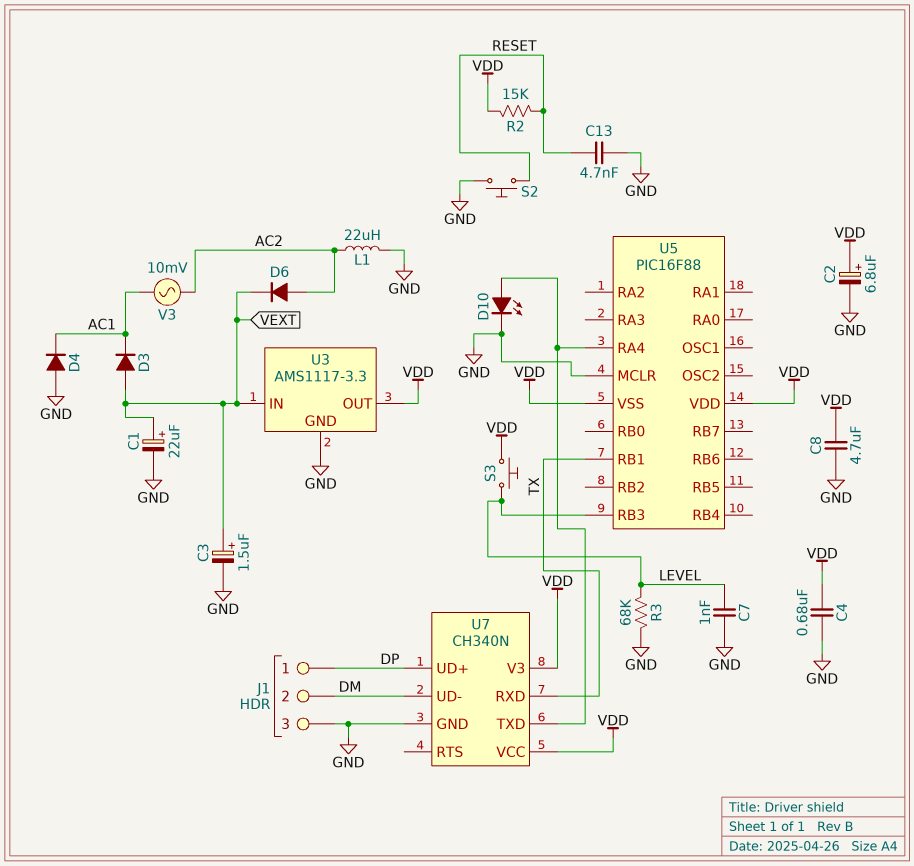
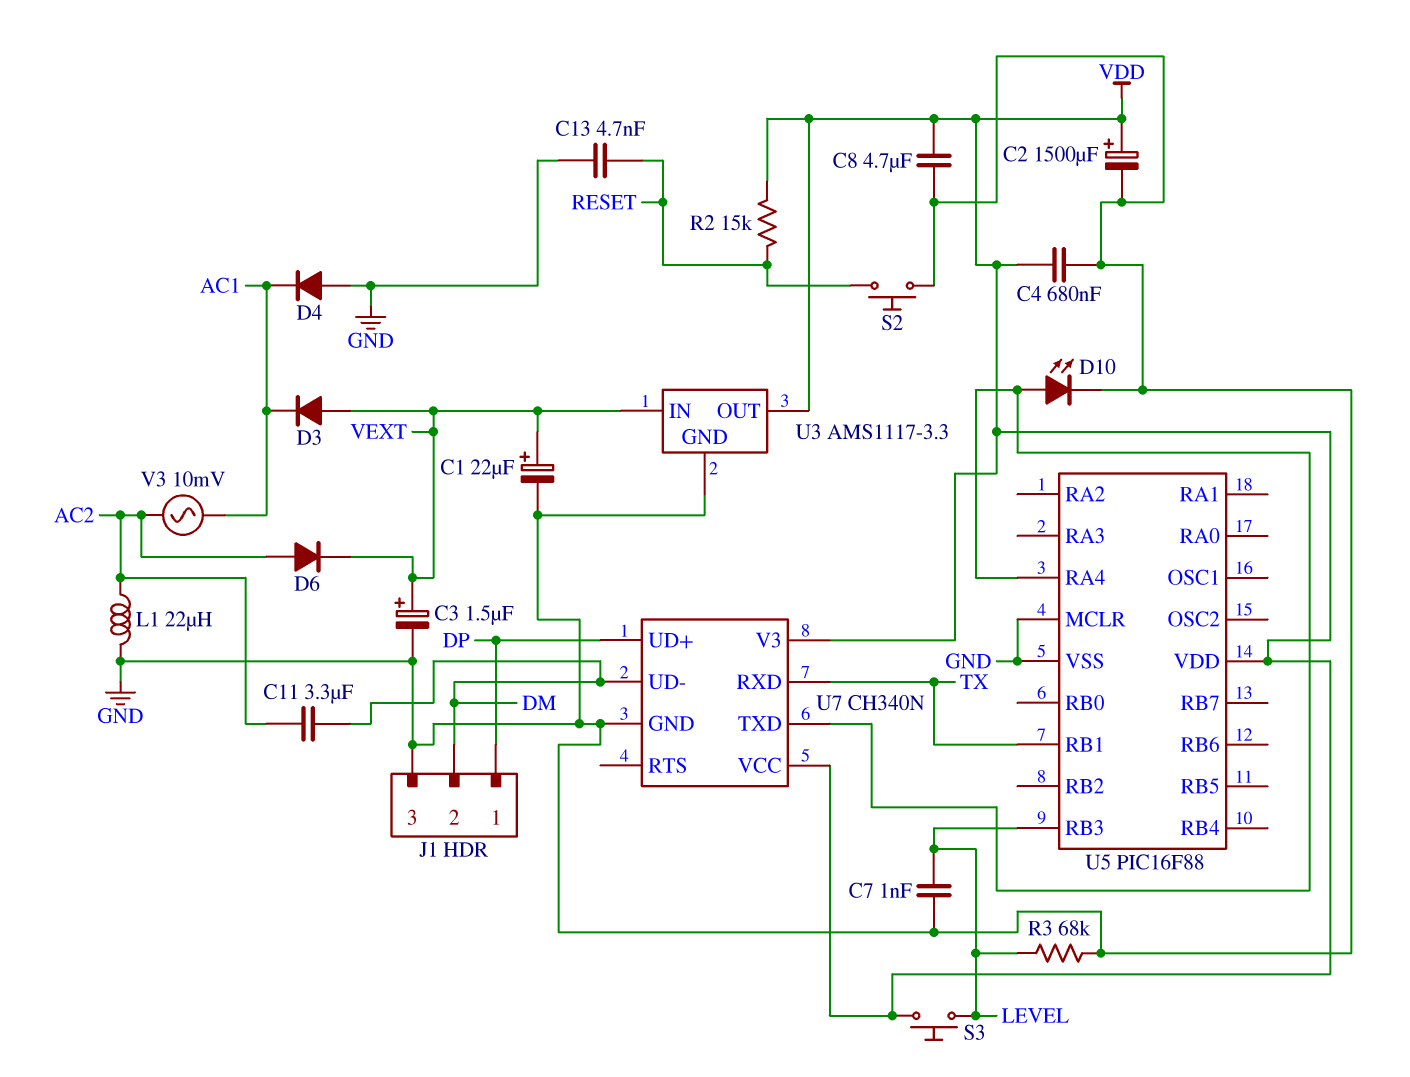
C2: 6.8uF (plus VDD, minus GND) -> 1500uF (plus VDD, minus GND)
C11: none -> 3.3uF (AC2, DM)
U5 pin VSS: VDD -> GND

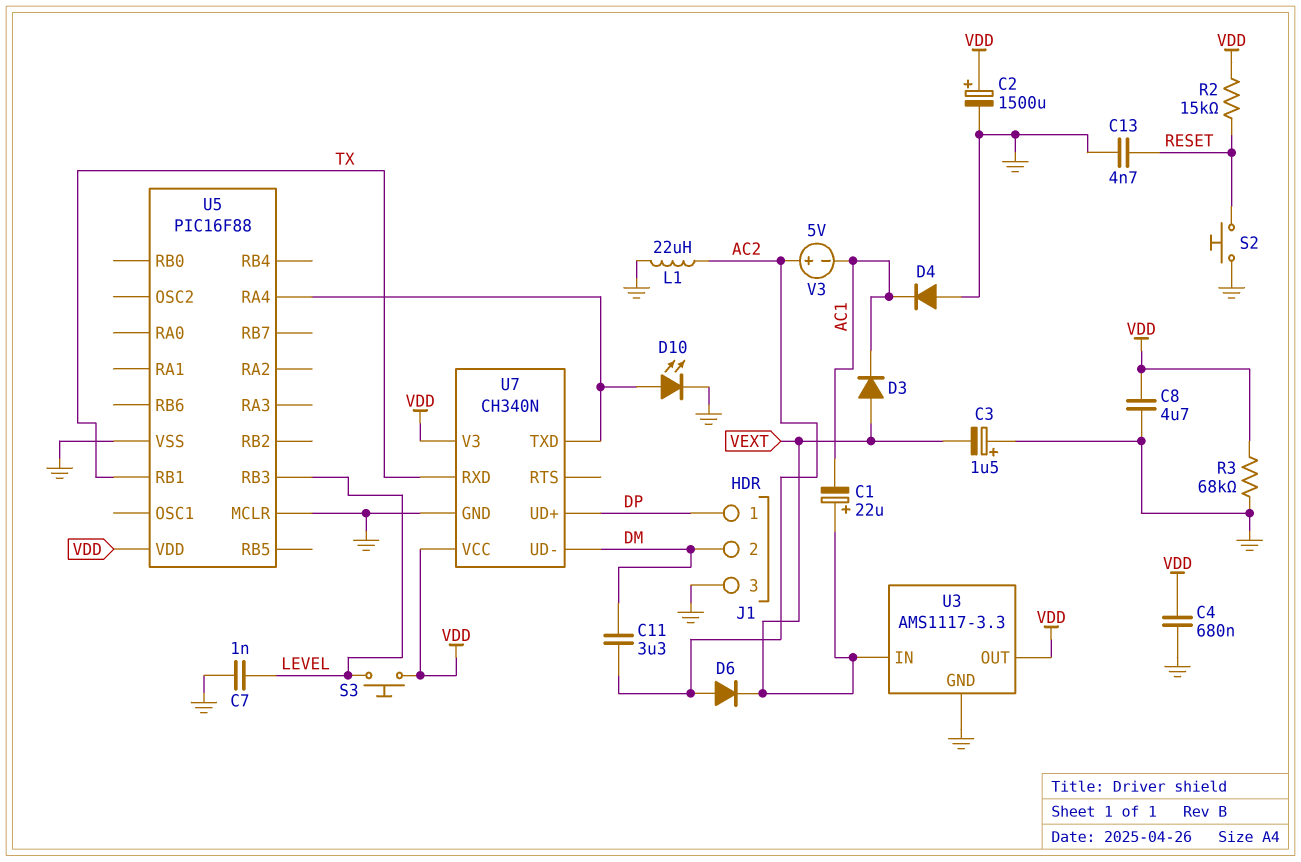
C1: 22uF (plus VEXT, minus GND) -> 22uF (plus VEXT, minus AC1)
C3: 1.5uF (plus VEXT, minus GND) -> 1.5uF (plus GND, minus VEXT)
R3: 68k (GND, LEVEL) -> 68k (GND, VDD)
V3: AC 10mV (AC1, AC2) -> 5V (plus AC2, minus AC1)

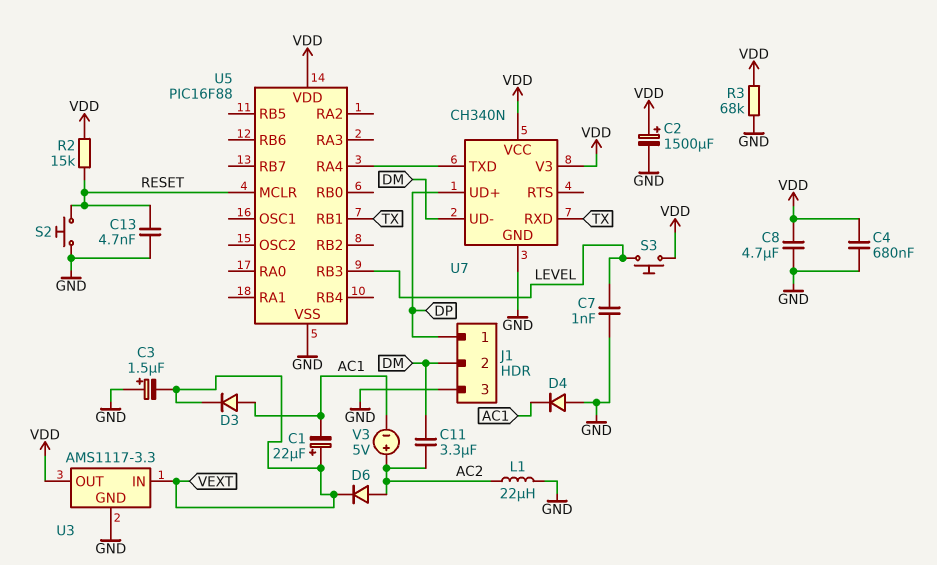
D3: diode (A VEXT, K AC1) -> diode (A AC1, K VEXT)
D10: LED (A U5/RA4, K GND) -> none
U5 pin MCLR: GND -> RESET

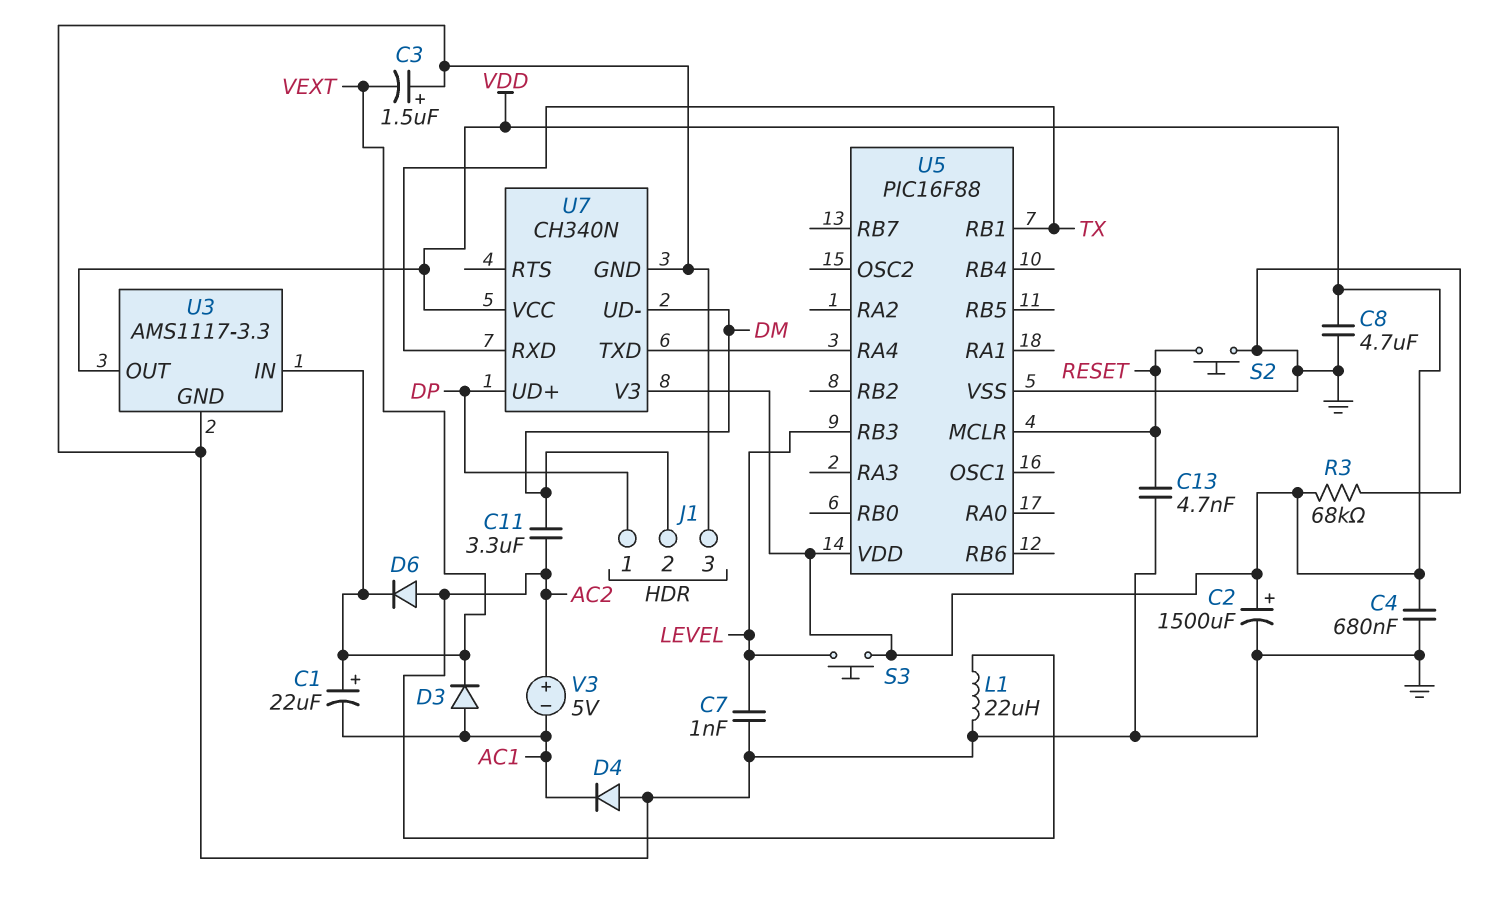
R2: 15k (RESET, VDD) -> none

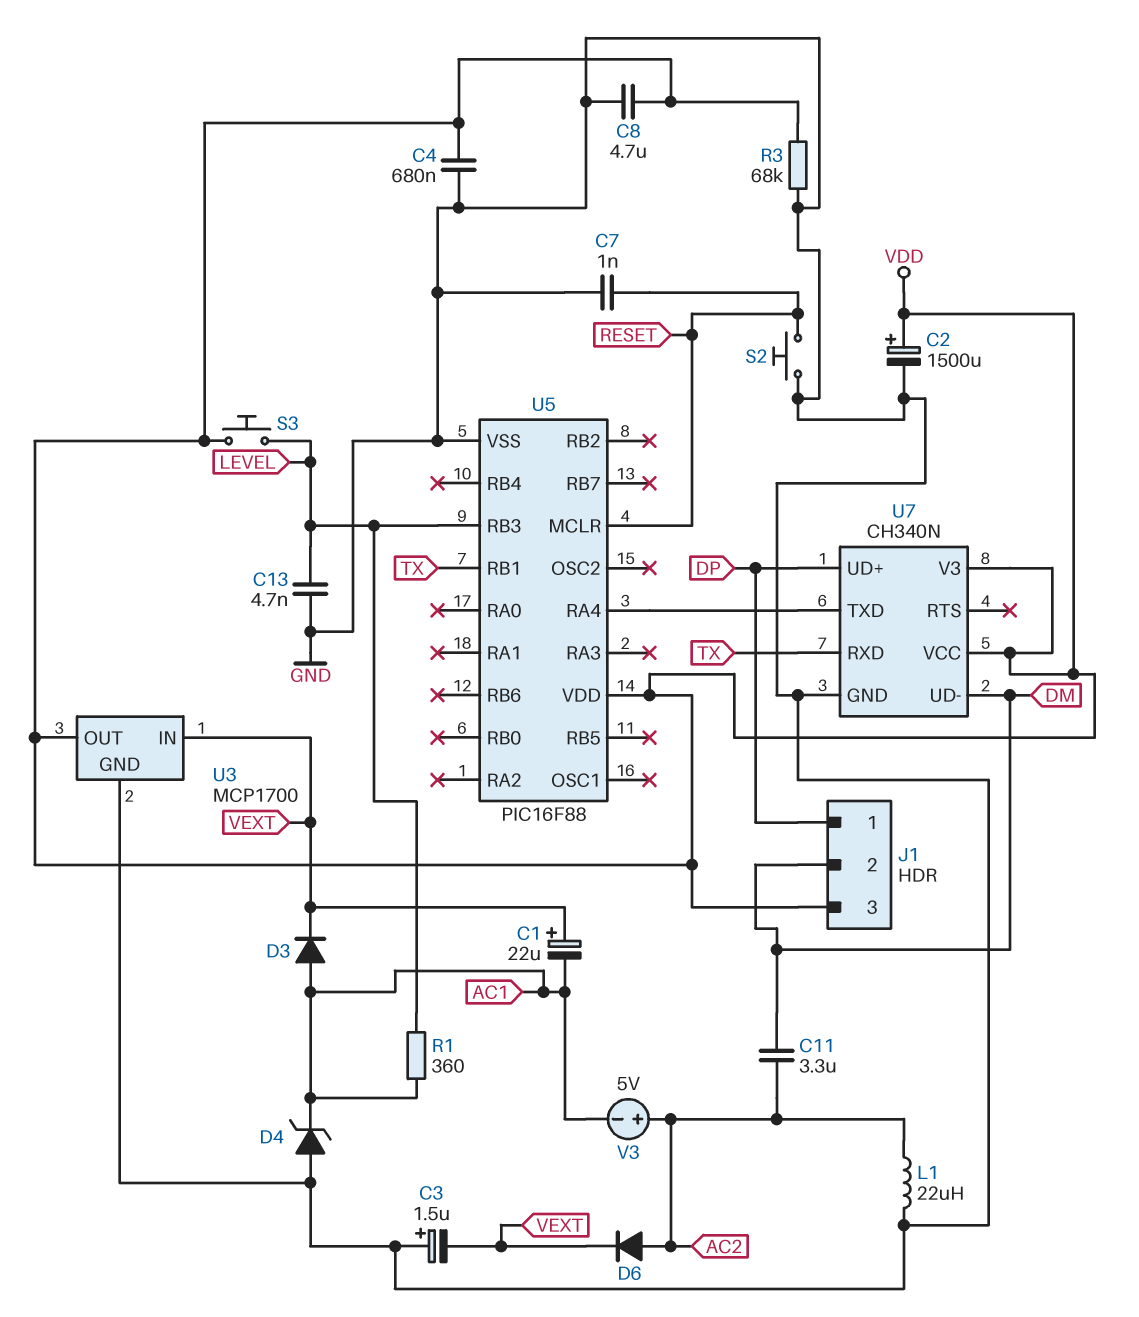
C7: 1nF (GND, LEVEL) -> 1nF (GND, RESET)
C13: 4.7nF (GND, RESET) -> 4.7nF (GND, LEVEL)
D4: diode (A GND, K AC1) -> zener (A GND, K AC1)
J1 pin 3: GND -> VDD
R1: none -> 360 (AC1, LEVEL)
U3: AMS1117-3.3 -> MCP1700

